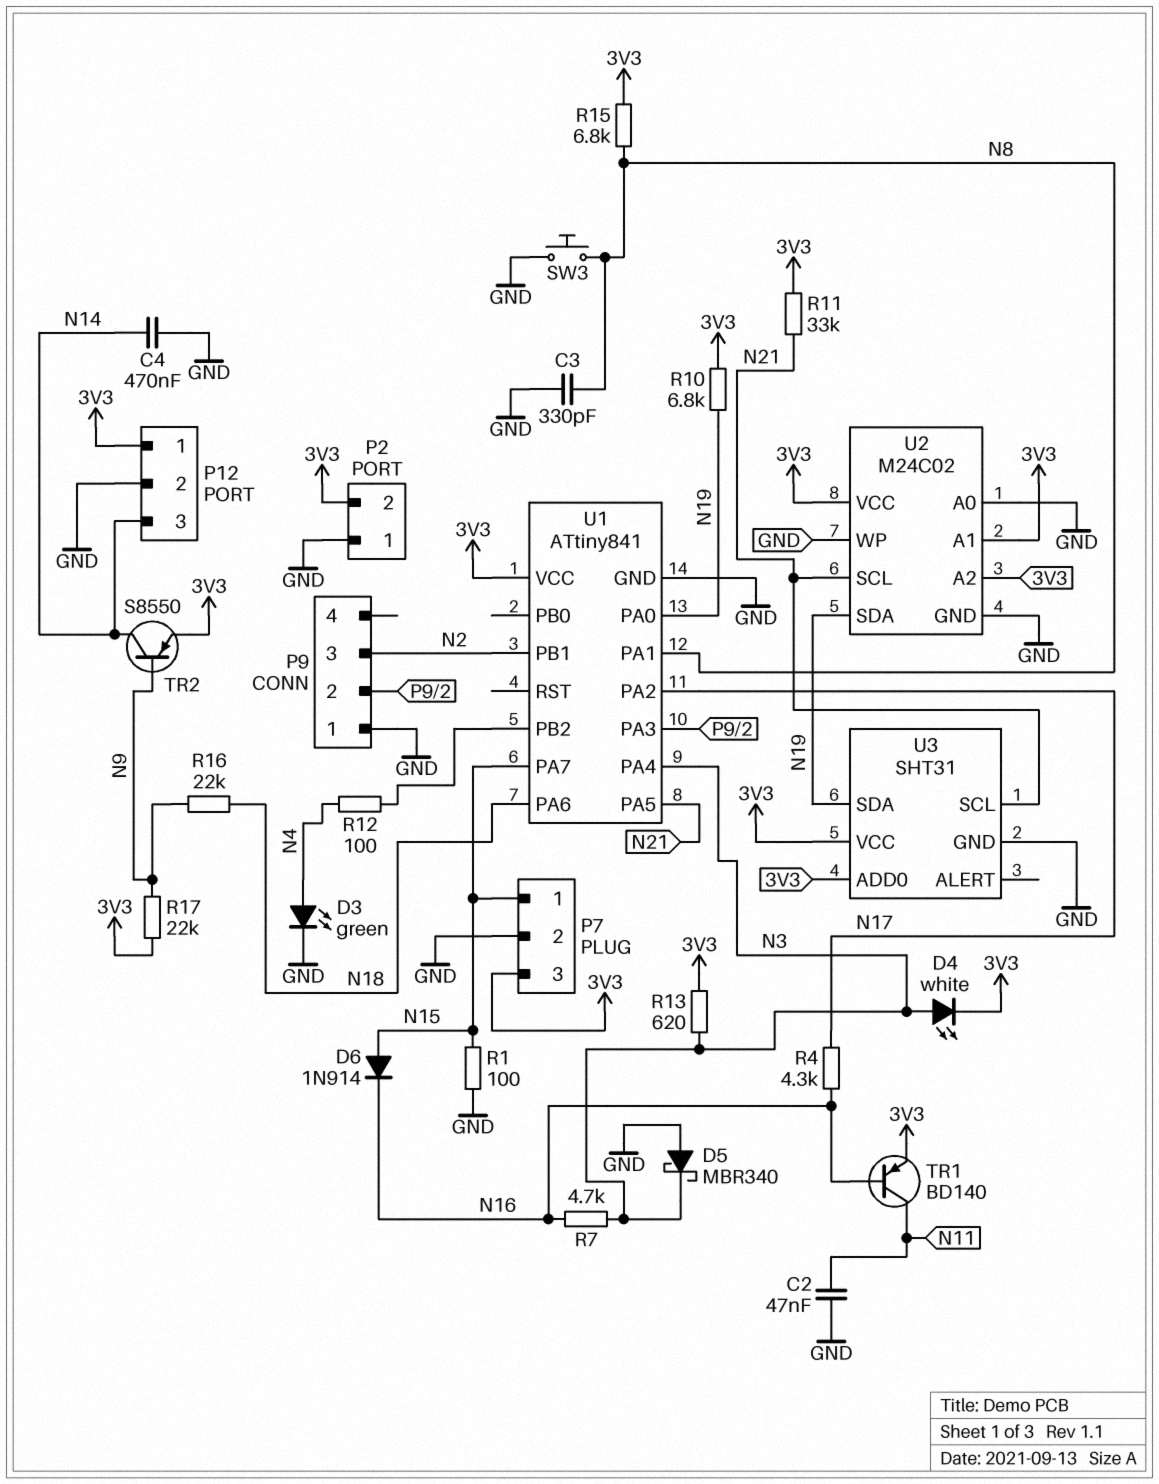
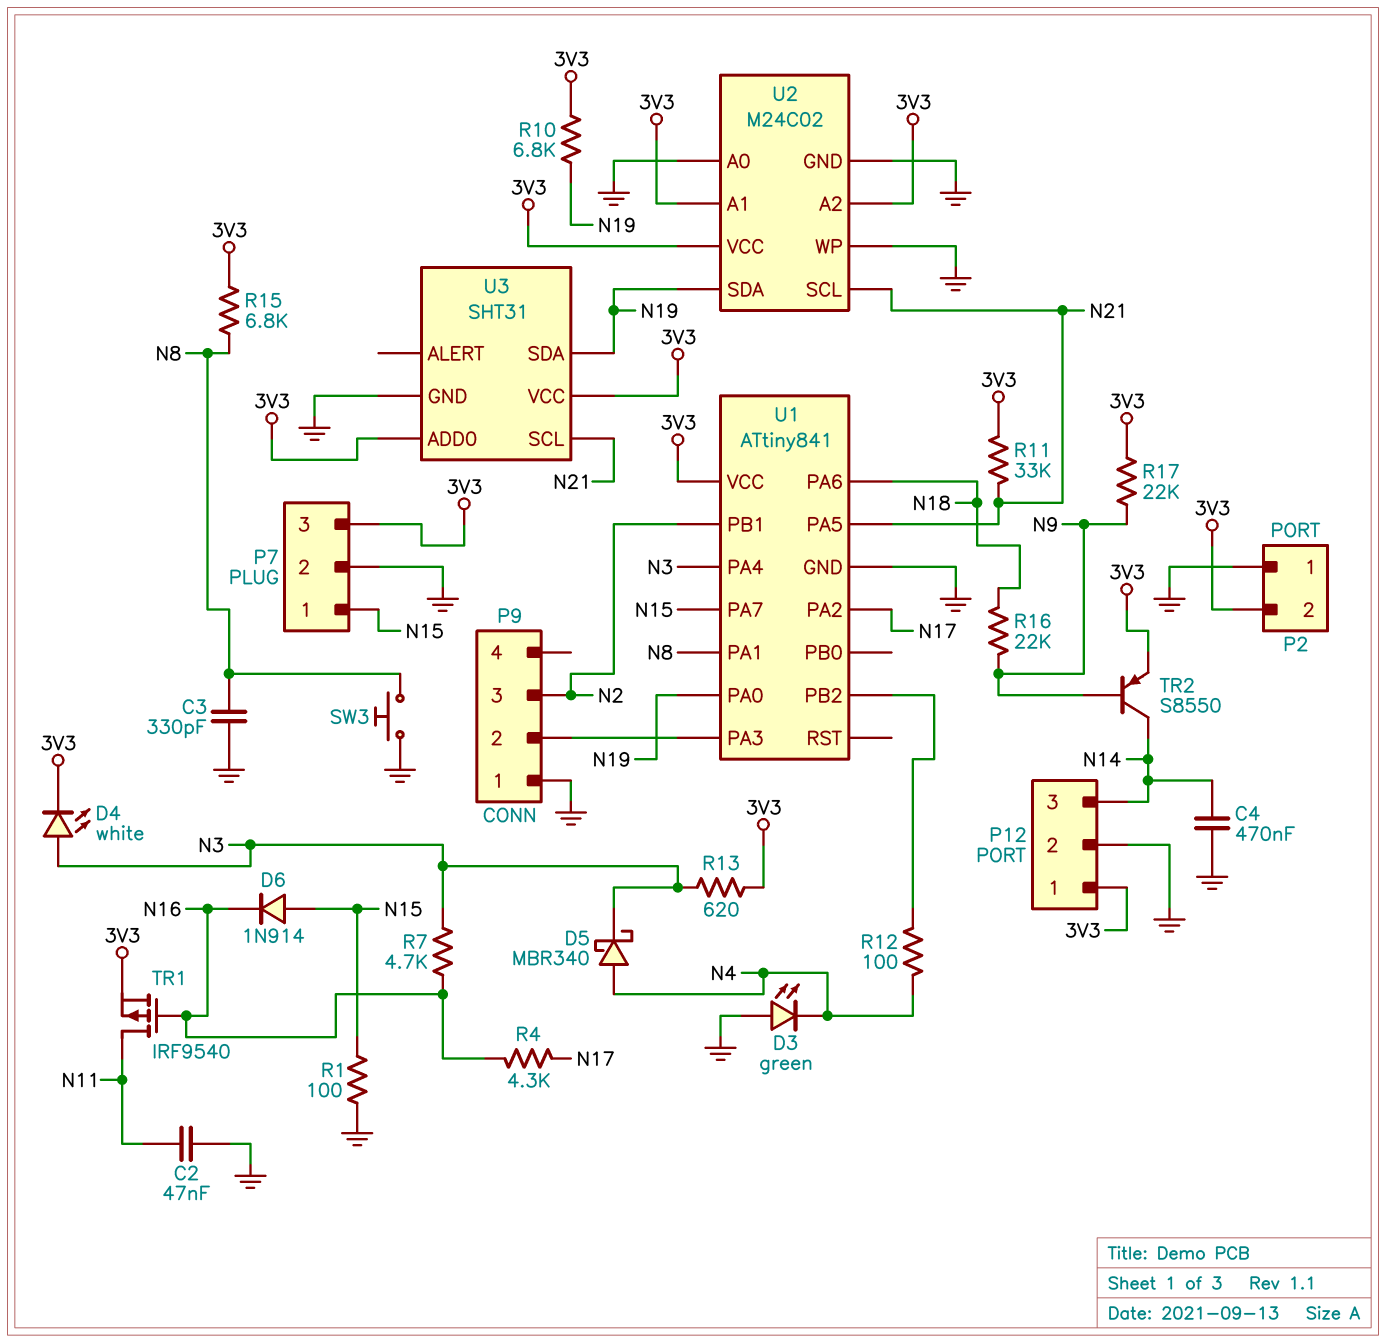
D3: LED green (A N4, K GND) -> LED green (A GND, K N4)
D5: schottky MBR340 (A GND, K N3) -> schottky MBR340 (A N4, K N3)
TR1: PNP BD140 (B N16, C N11, E 3V3) -> PMOS IRF9540 (G N16, D N11, S 3V3)

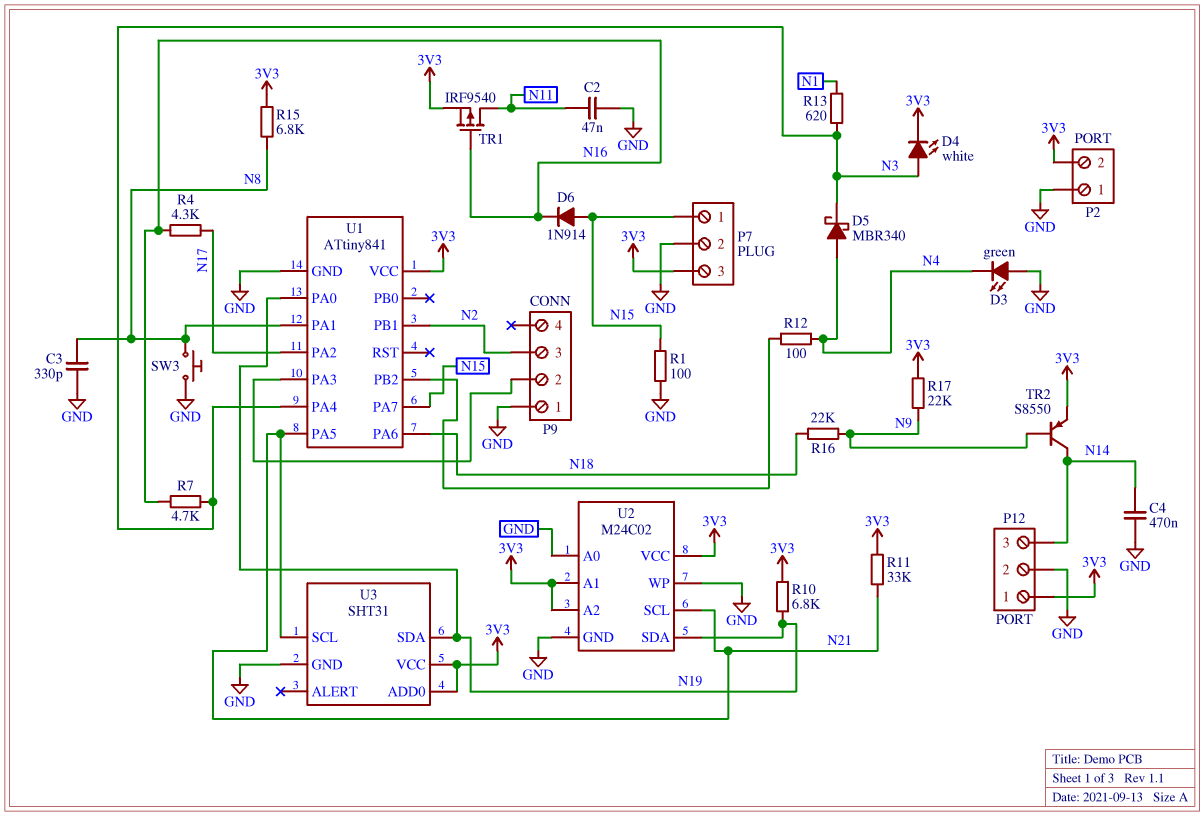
R13: 620 (3V3, N3) -> 620 (N1, N3)

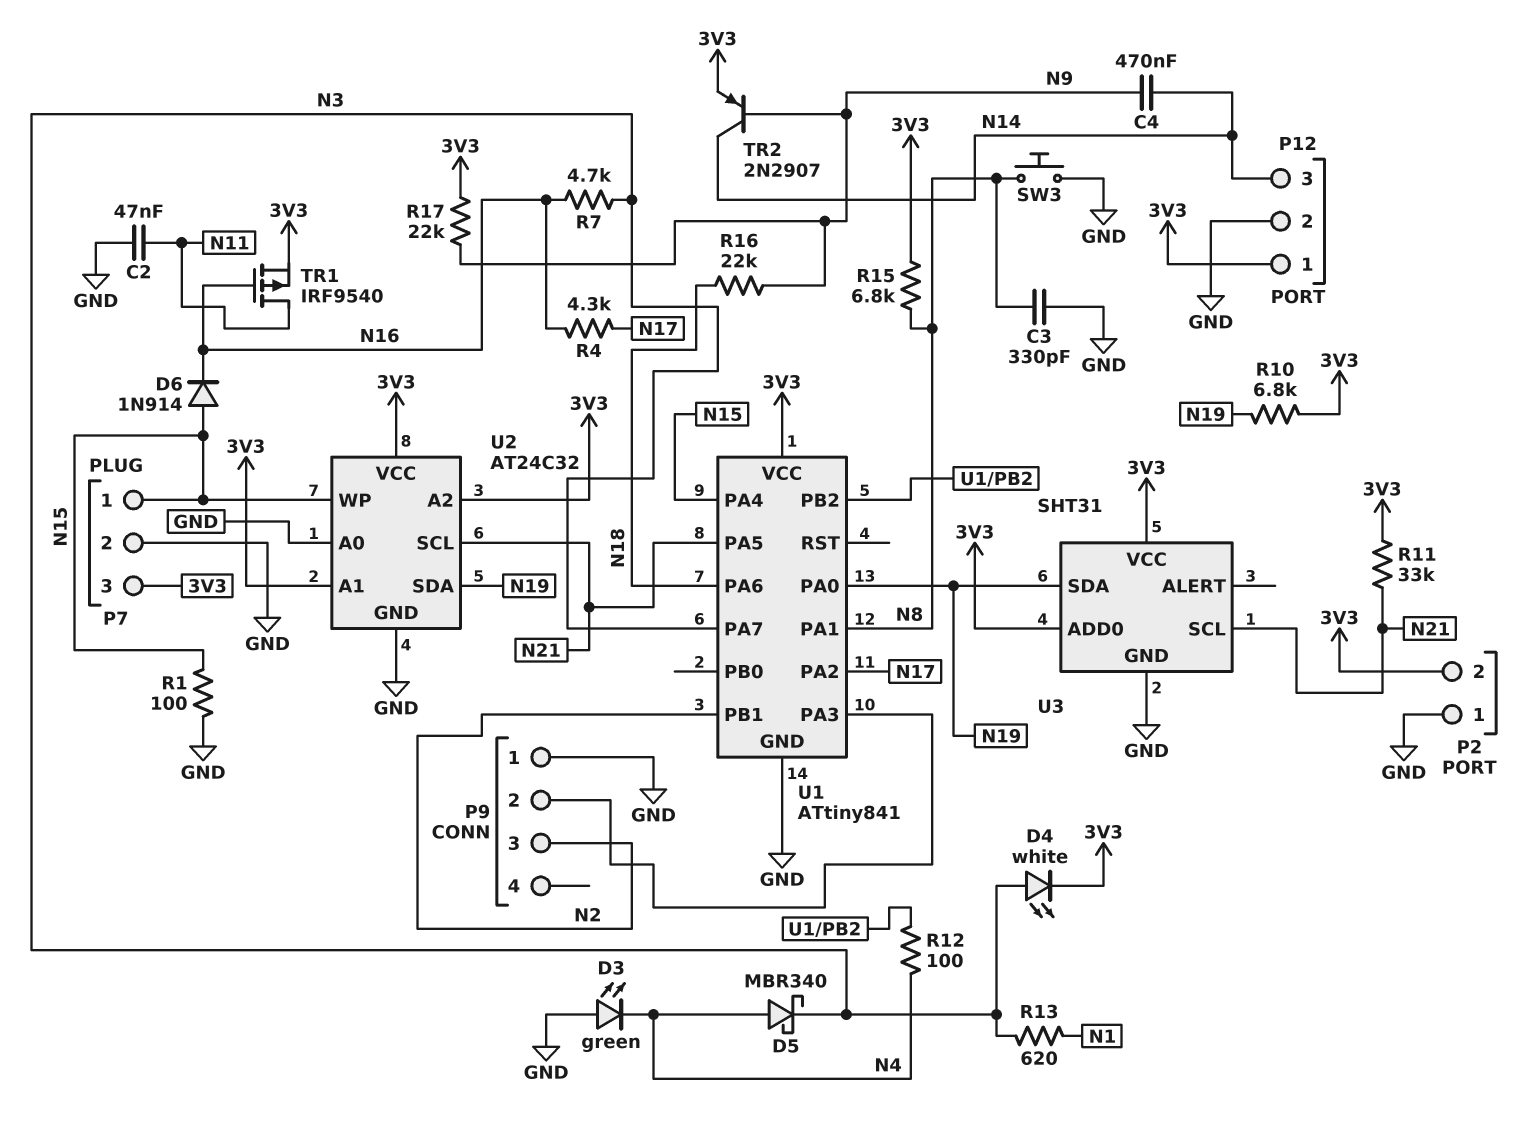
C4: 470nF (GND, N14) -> 470nF (N9, N14)
TR2: PNP S8550 (B N9, C N14, E 3V3) -> PNP 2N2907 (B N9, C N14, E 3V3)
U1 pin PA4: N3 -> N15
U1 pin PA7: N15 -> N3
U2: M24C02 -> AT24C32
U2 pin WP: GND -> N15

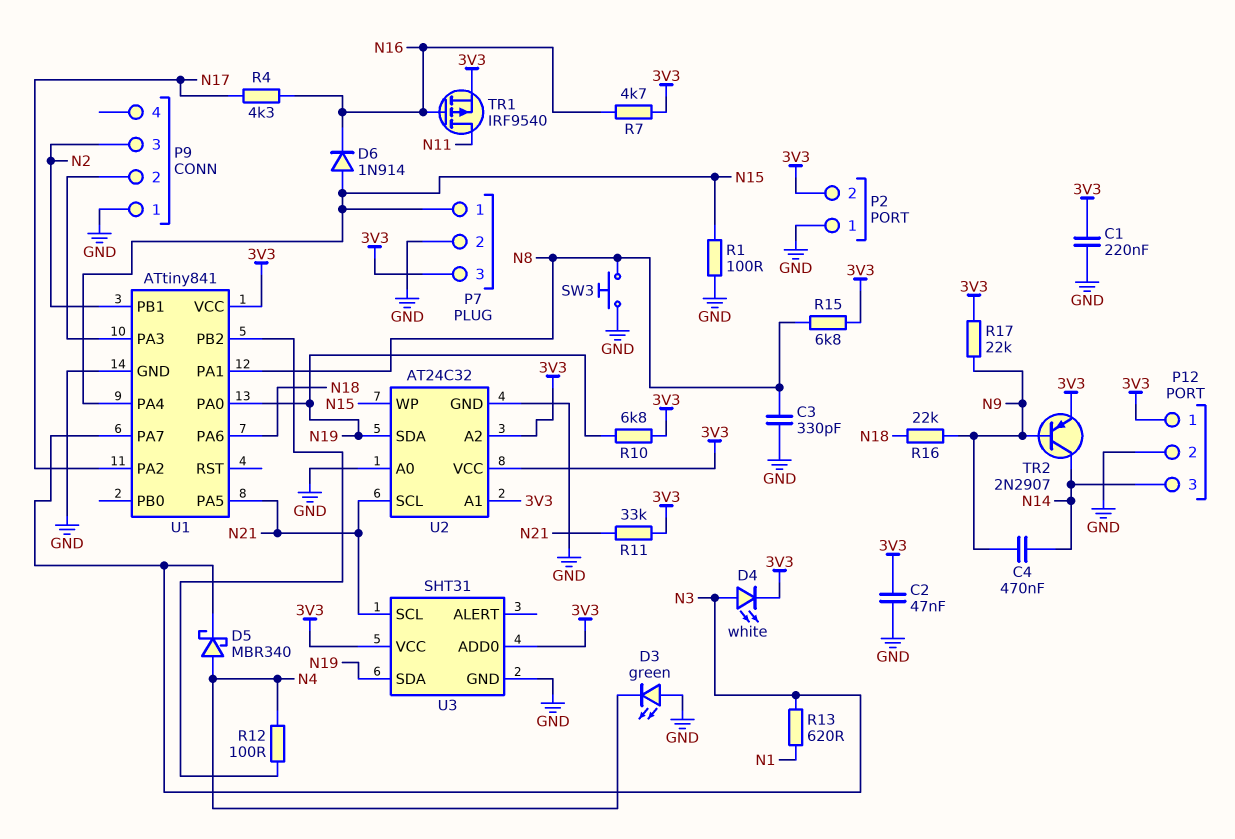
C1: none -> 220nF (3V3, GND)
C2: 47nF (GND, N11) -> 47nF (3V3, GND)
R7: 4.7k (N3, N16) -> 4.7k (3V3, N16)

